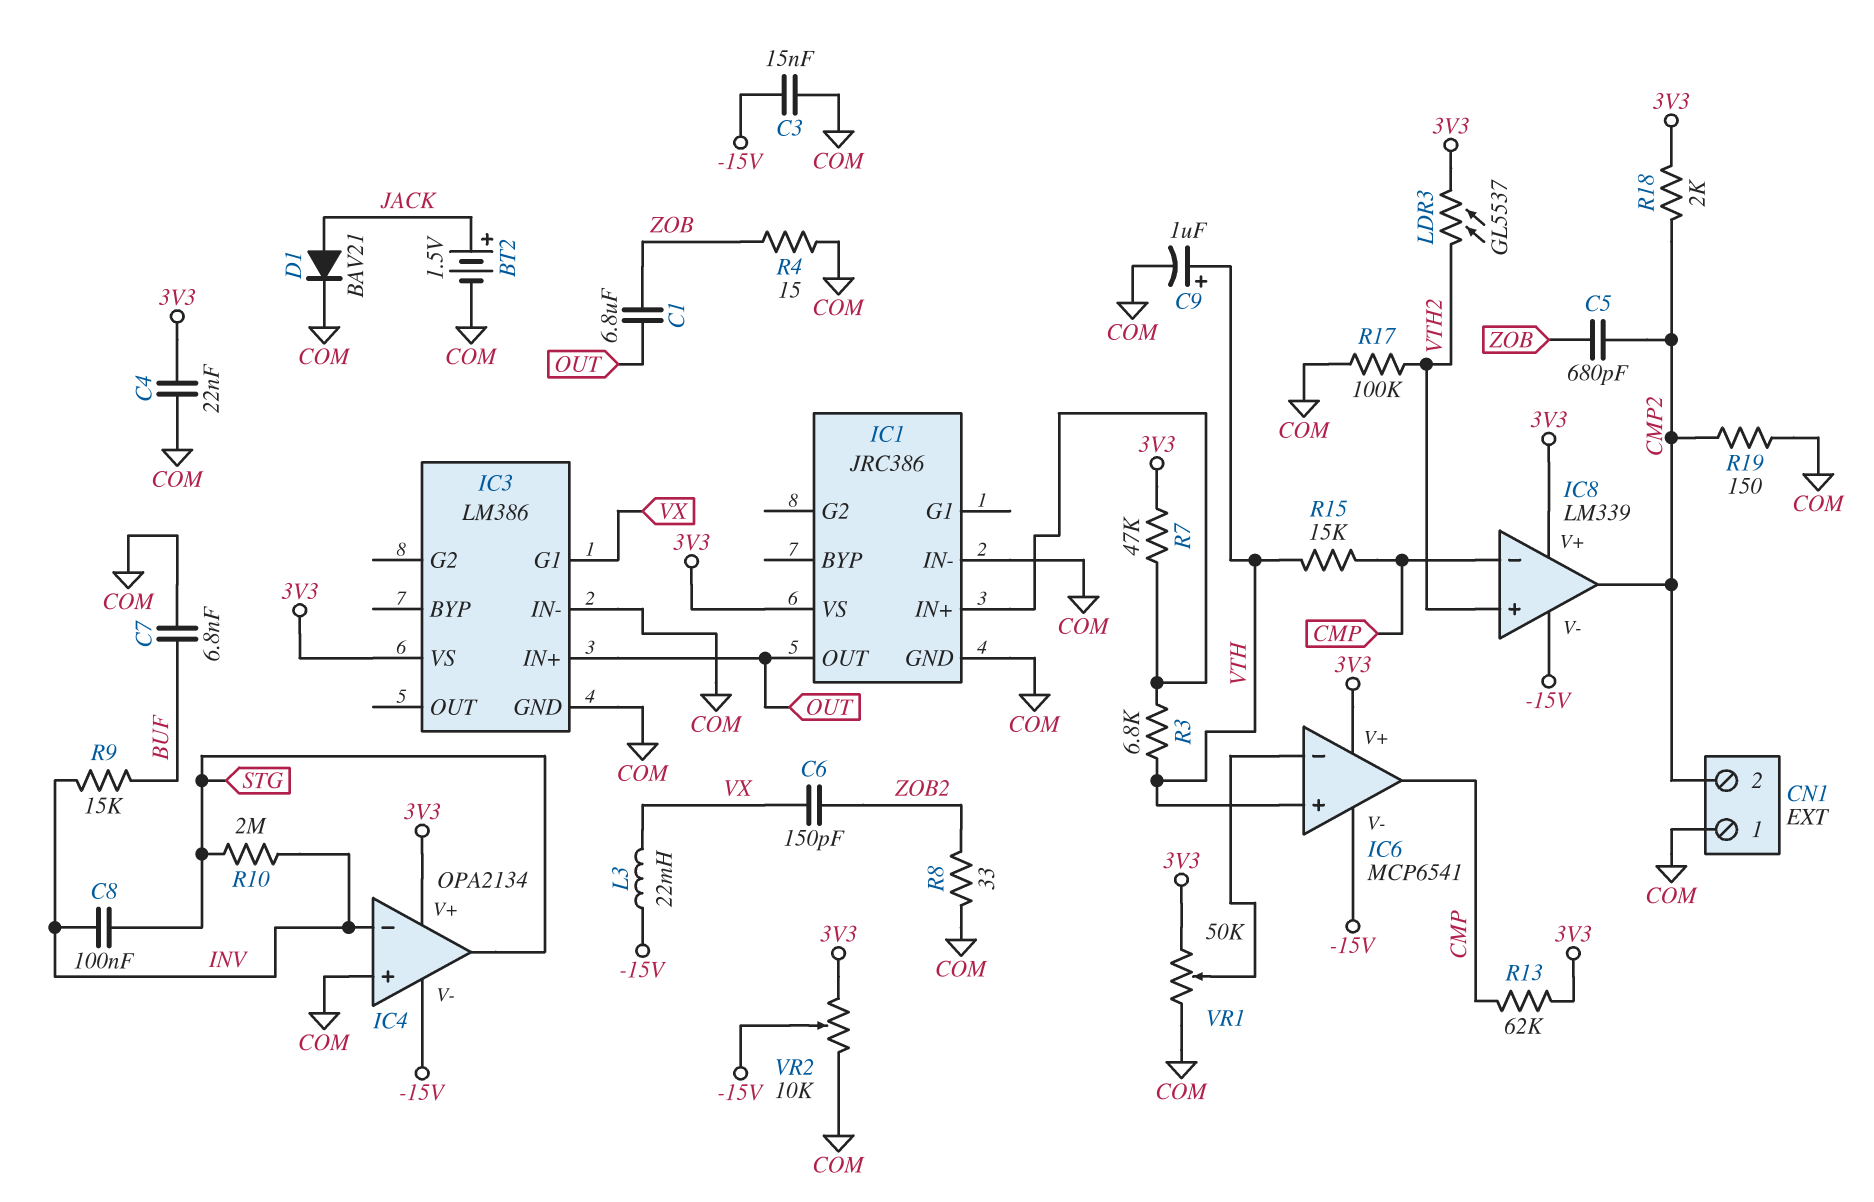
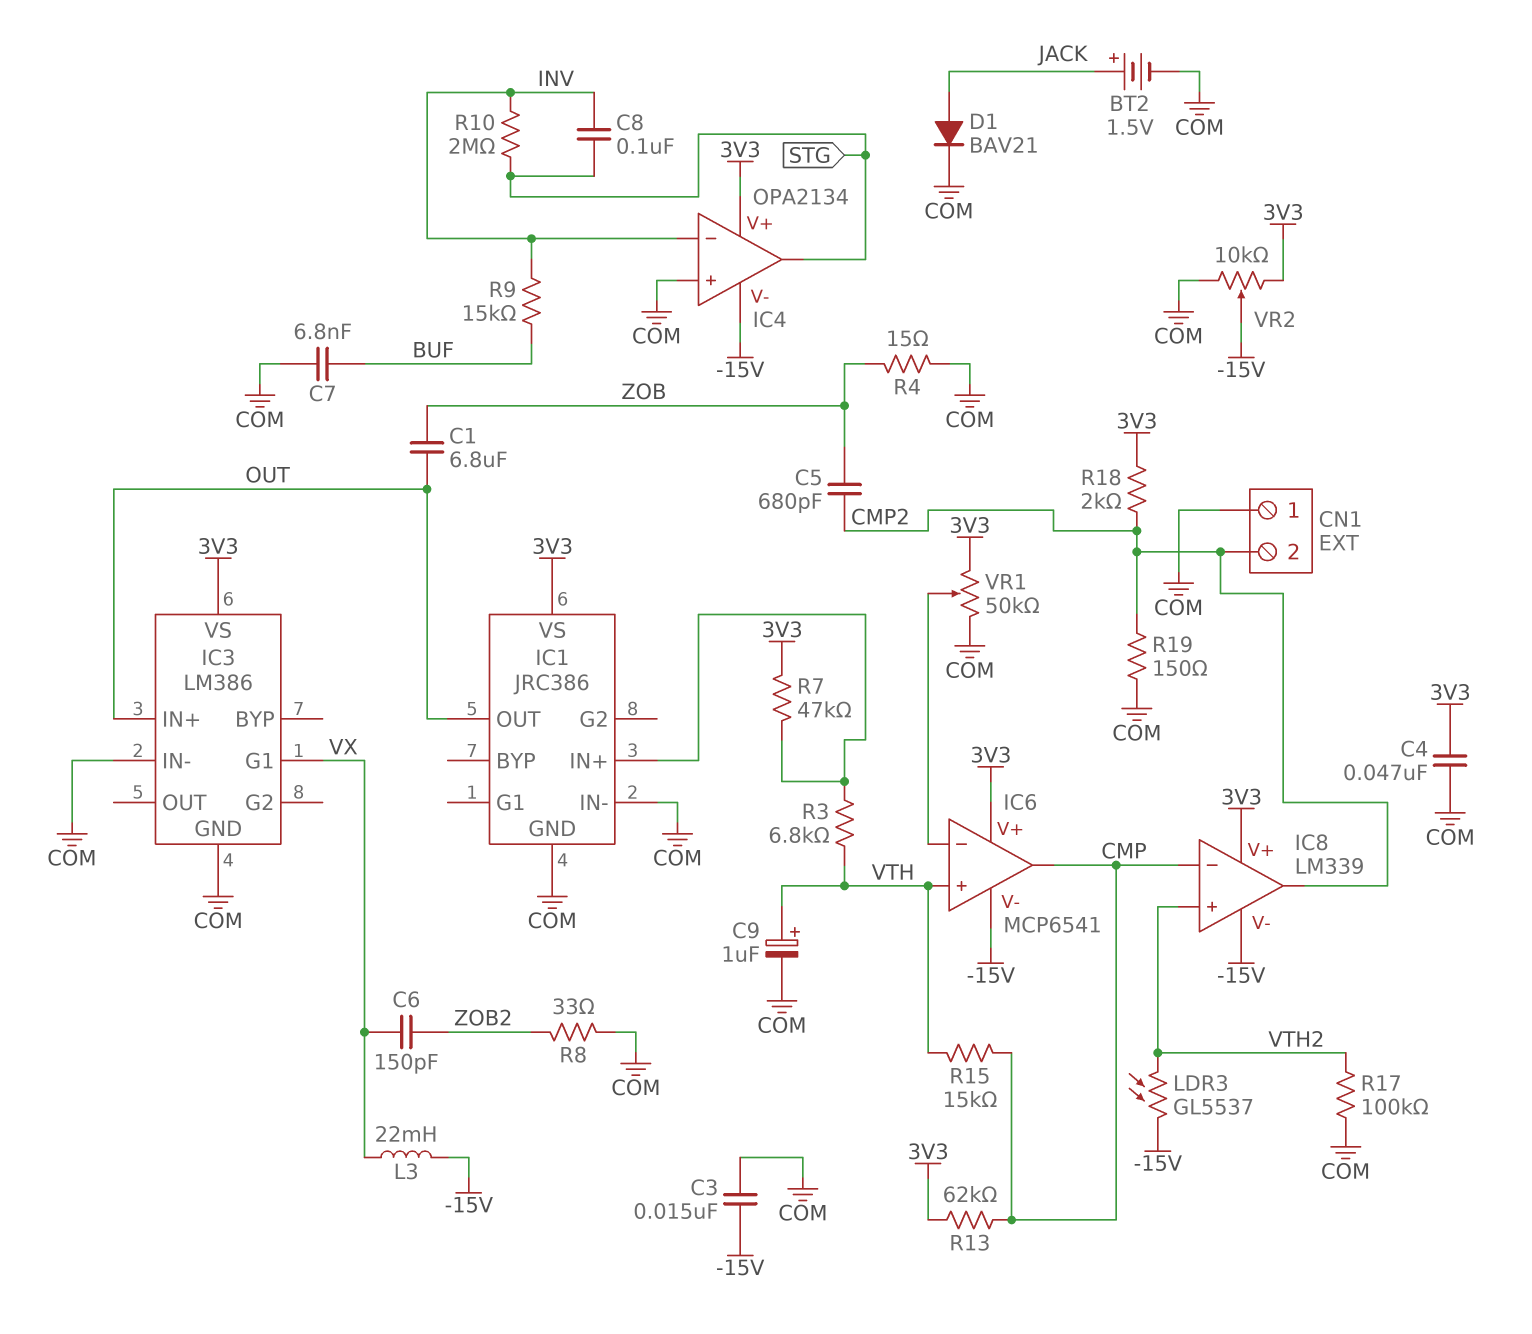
C4: 22nF (3V3, COM) -> 47nF (3V3, COM)
LDR3: GL5537 (3V3, VTH2) -> GL5537 (-15V, VTH2)

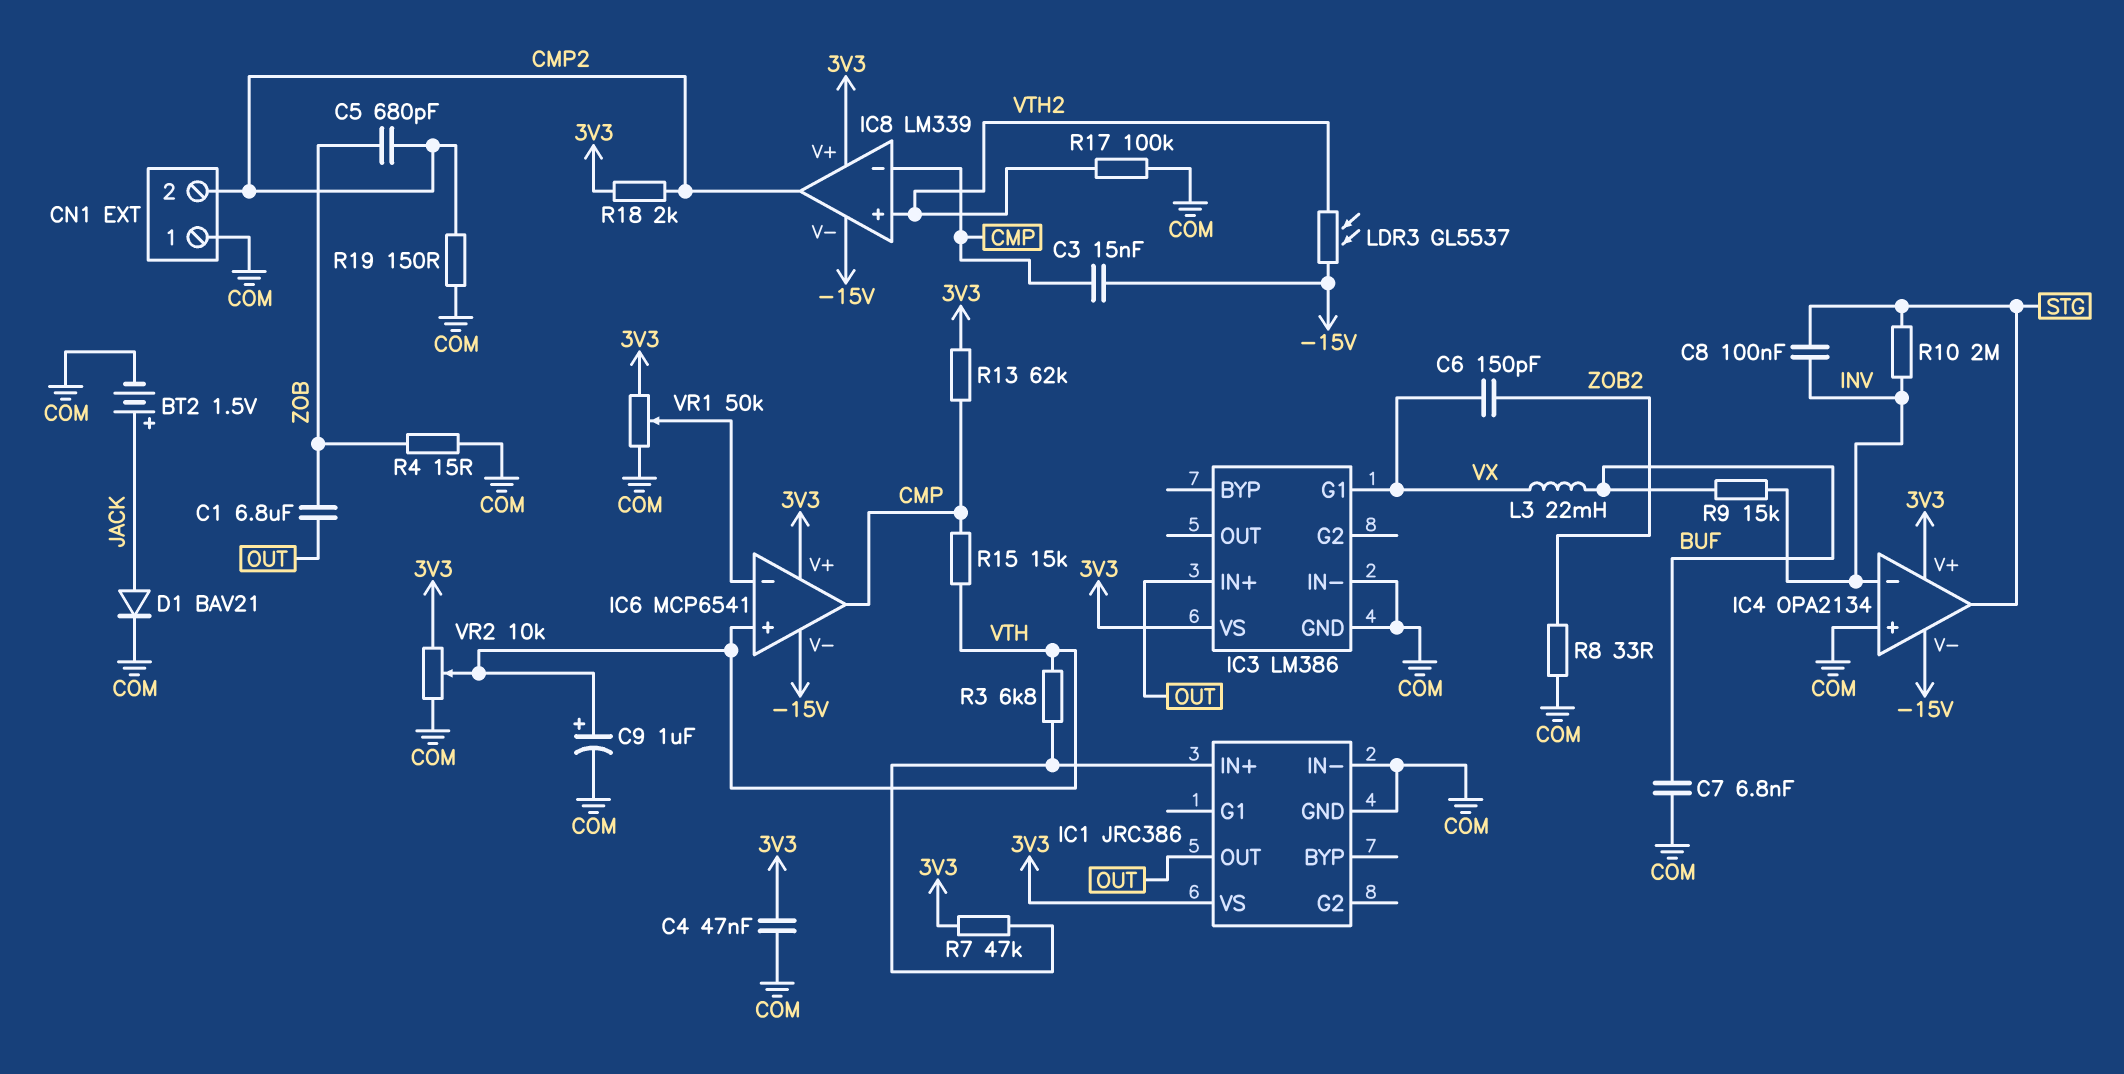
C3: 15nF (-15V, COM) -> 15nF (-15V, CMP)
L3: 22mH (-15V, VX) -> 22mH (BUF, VX)
VR2: 10k (3V3, COM, wiper -15V) -> 10k (3V3, COM, wiper VTH)

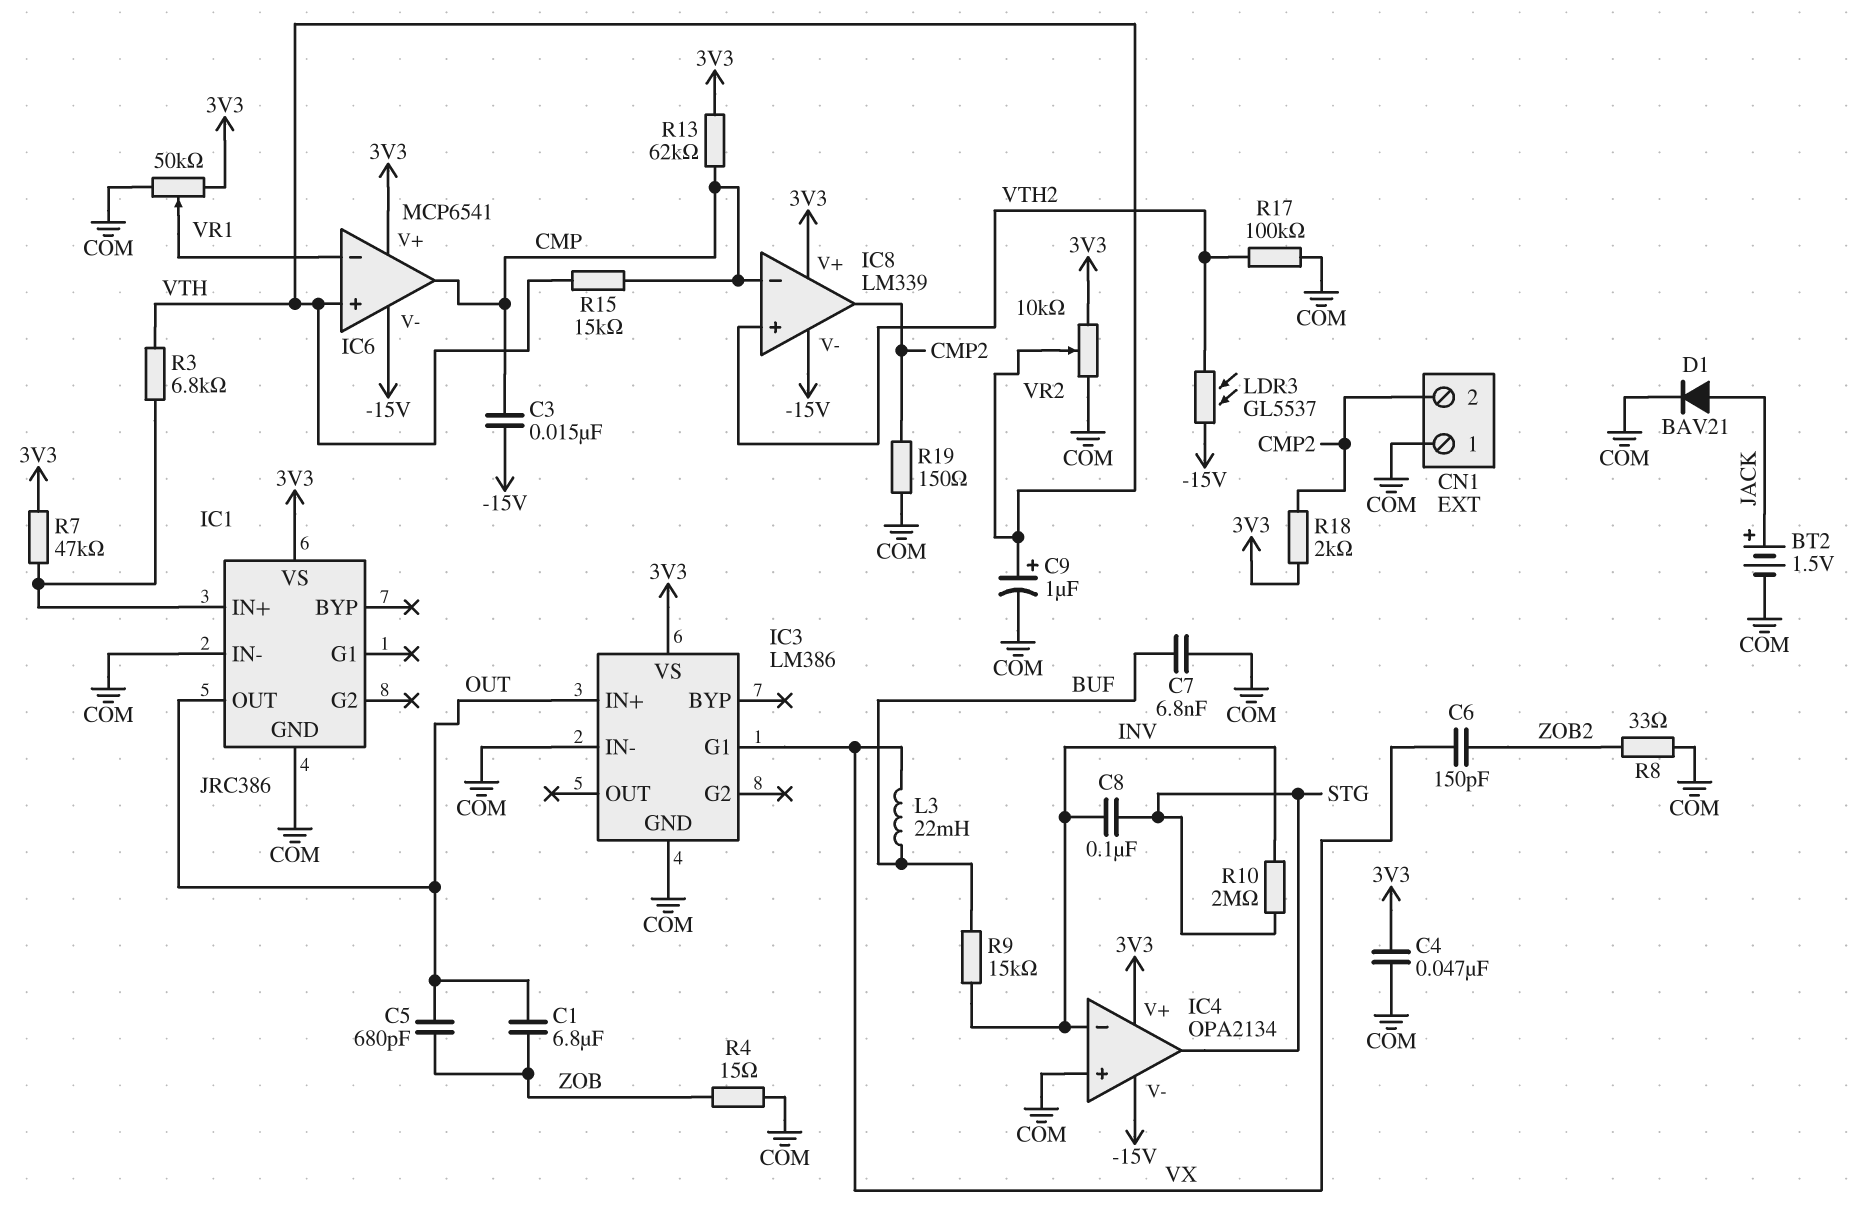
C5: 680pF (CMP2, ZOB) -> 680pF (OUT, ZOB)

